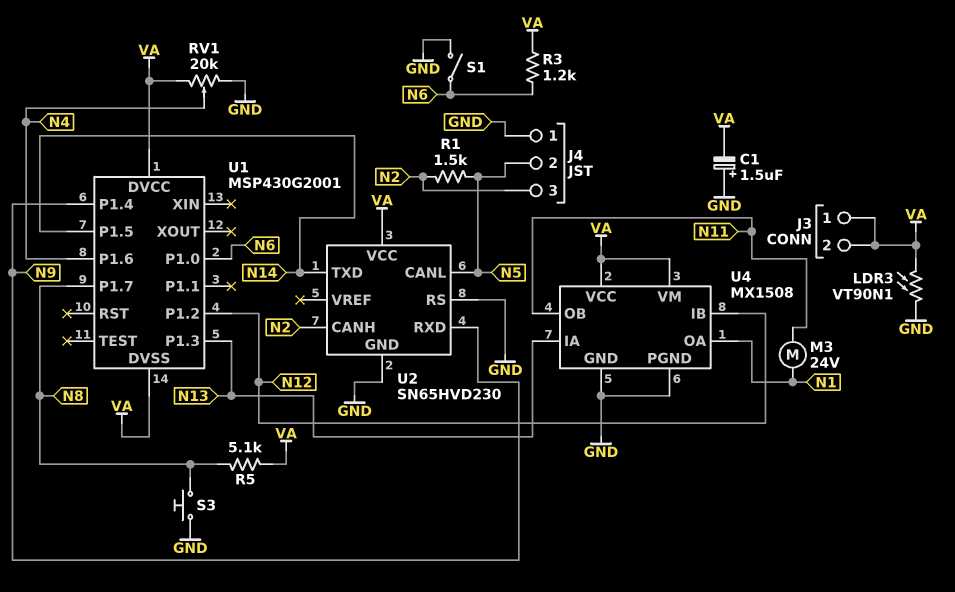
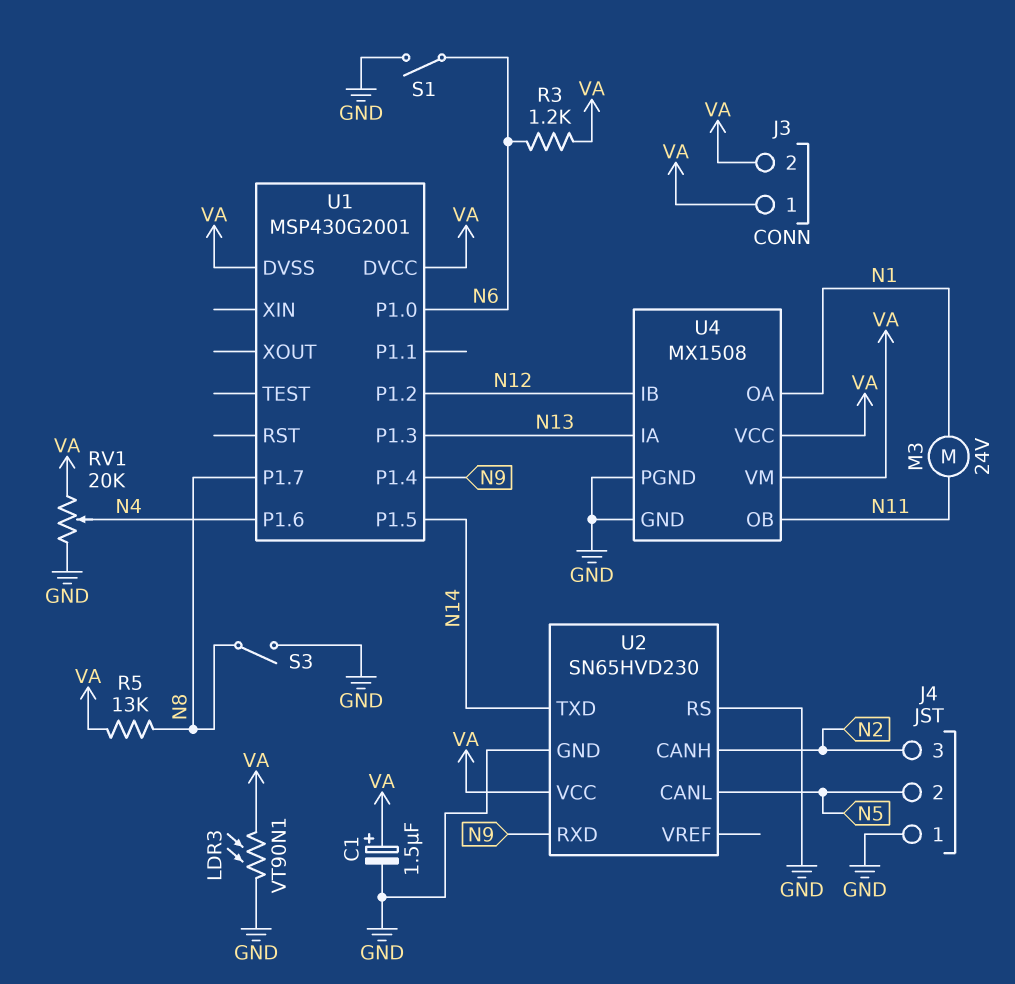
C1: 1.5uF (plus GND, minus VA) -> 1.5uF (plus VA, minus GND)
R1: 1.5k (N2, N5) -> none
R5: 5.1k (N8, VA) -> 13k (N8, VA)
S3: button (GND, N8) -> switch (GND, N8)

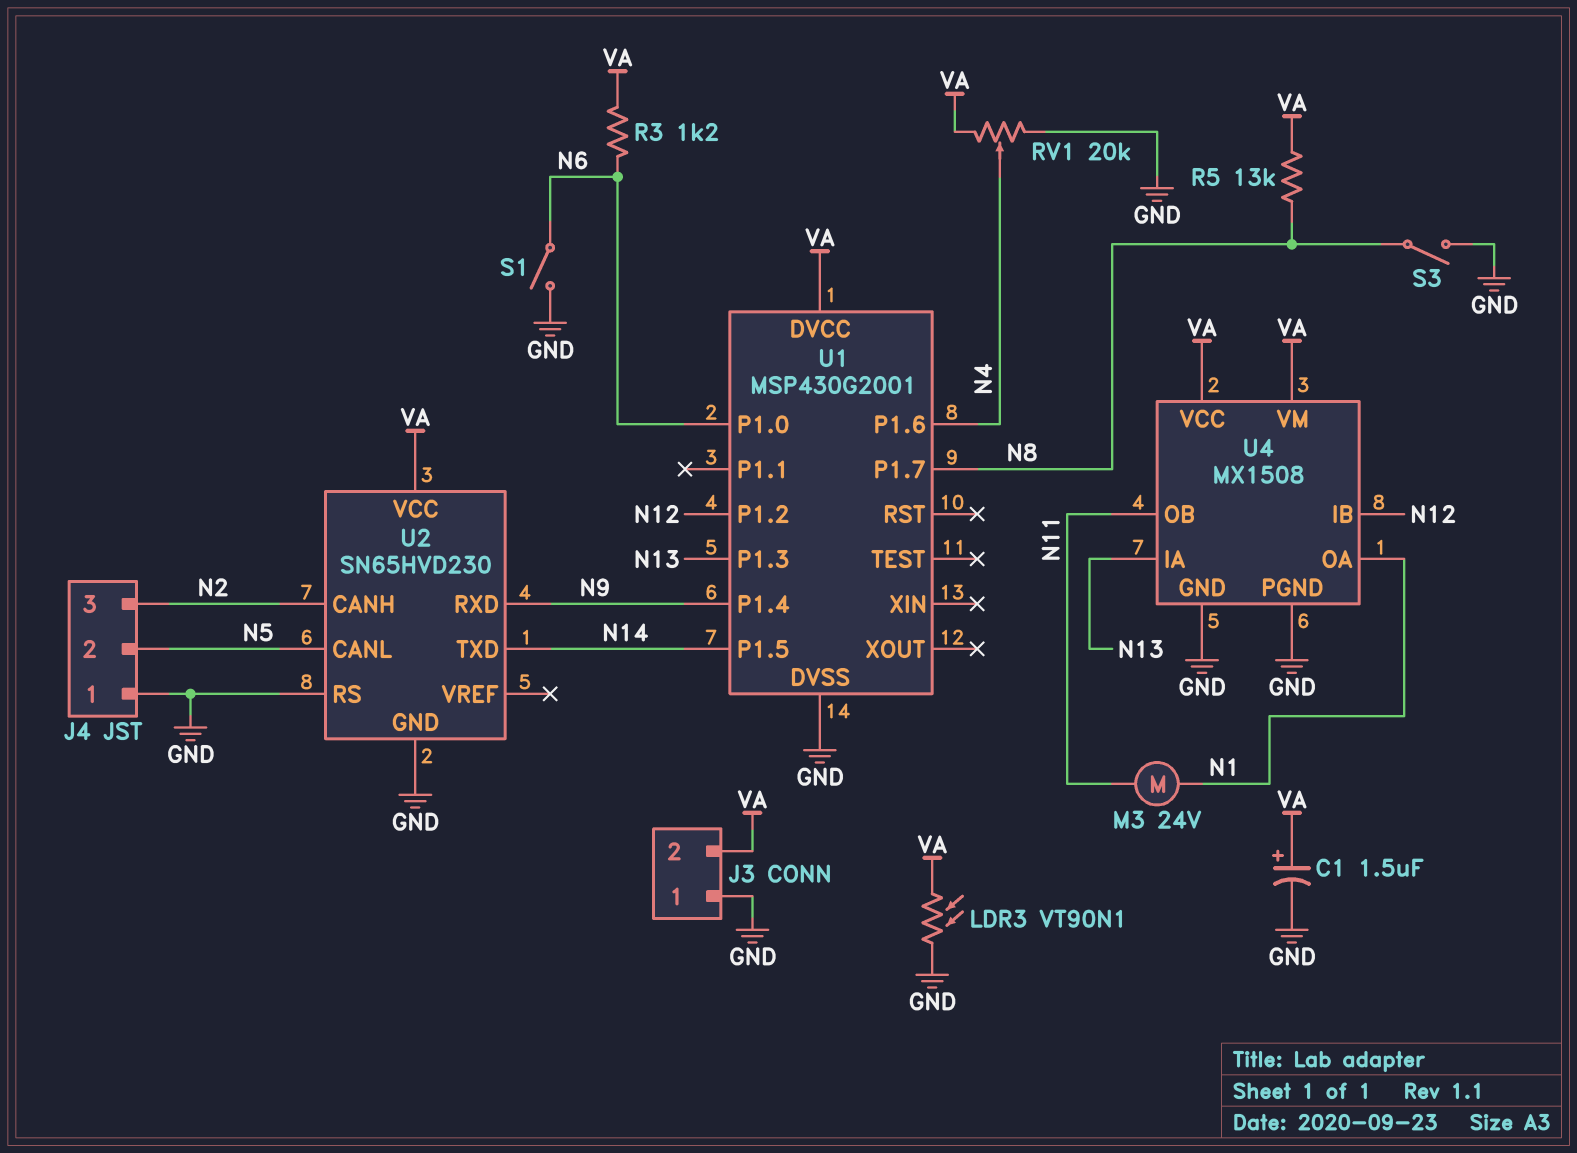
J3 pin 1: VA -> GND
U1 pin DVSS: VA -> GND

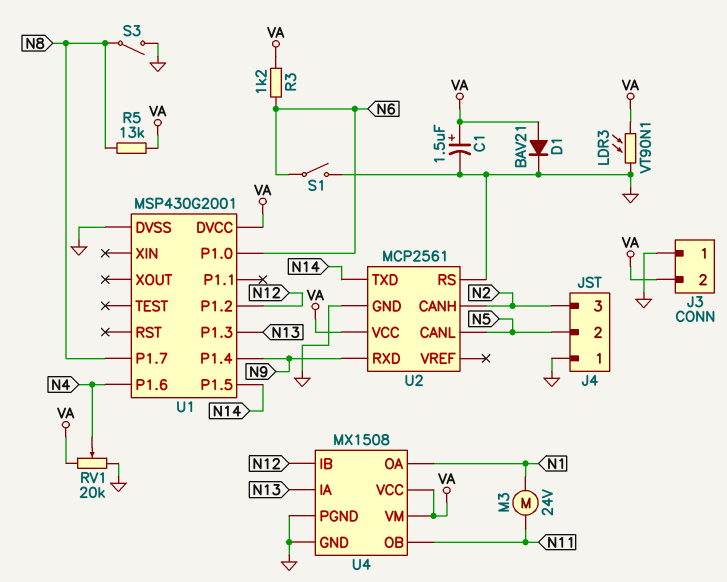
D1: none -> diode BAV21 (A VA, K GND)
U2: SN65HVD230 -> MCP2561

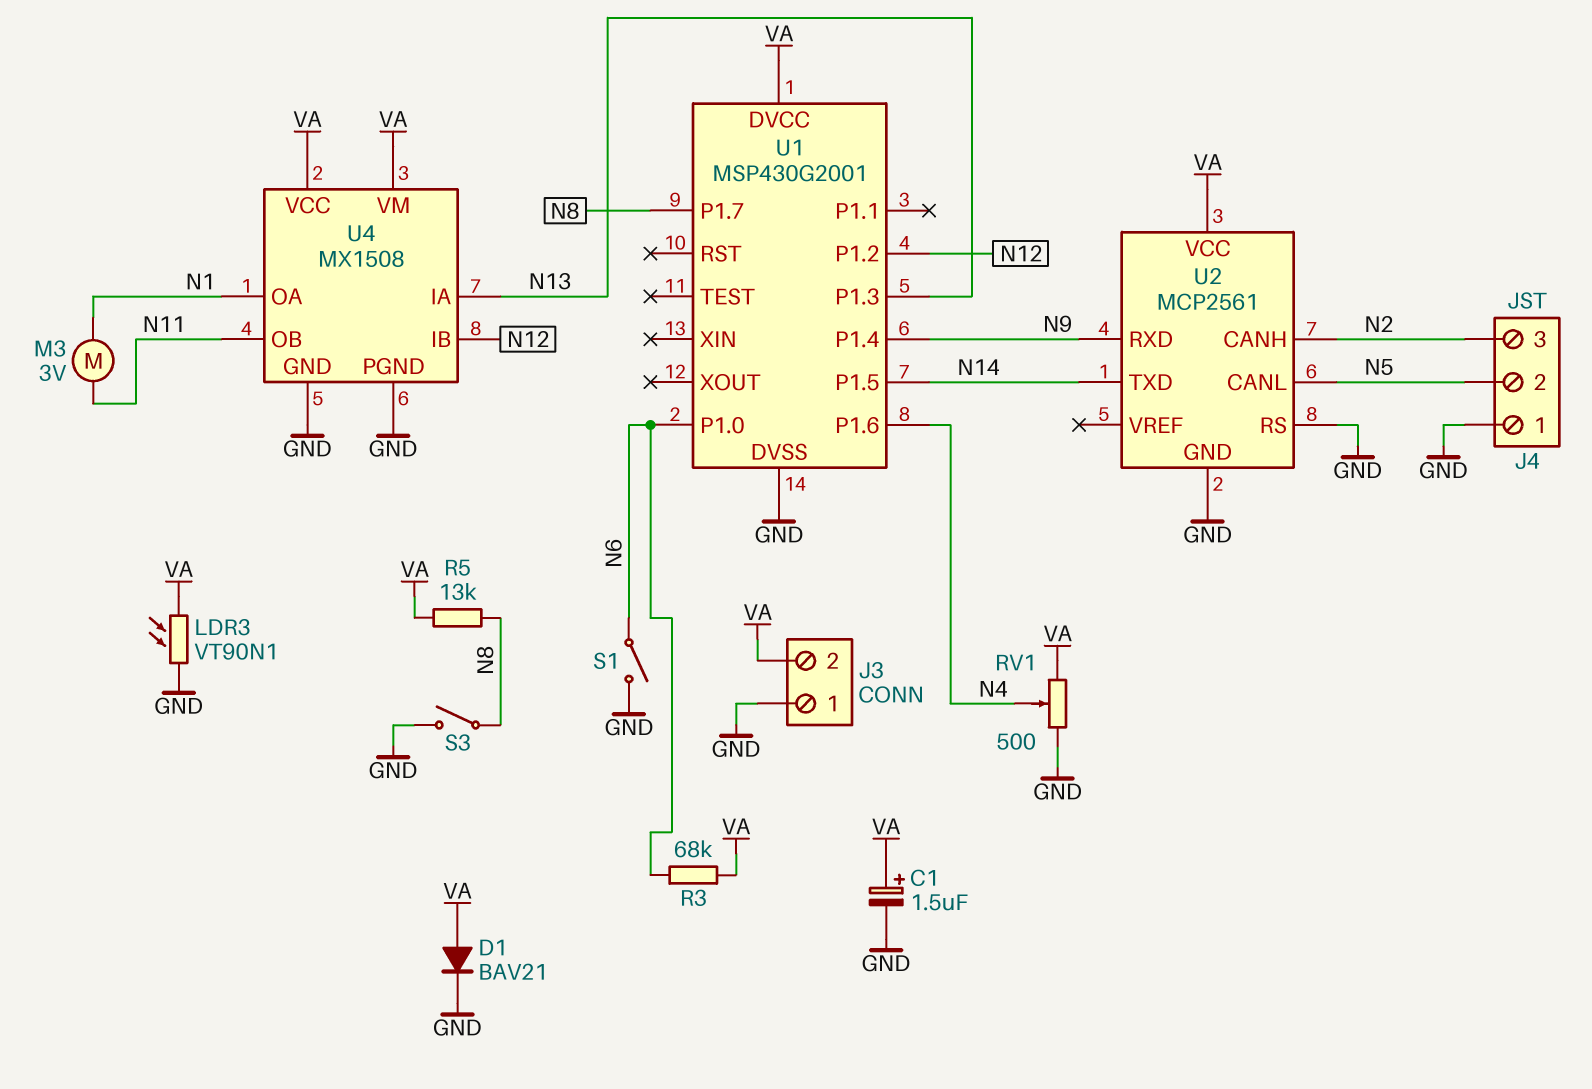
M3: motor 24V (N1, N11) -> motor 3V (N1, N11)
R3: 1.2k (N6, VA) -> 68k (N6, VA)
RV1: 20k (GND, VA, wiper N4) -> 500 (GND, VA, wiper N4)

